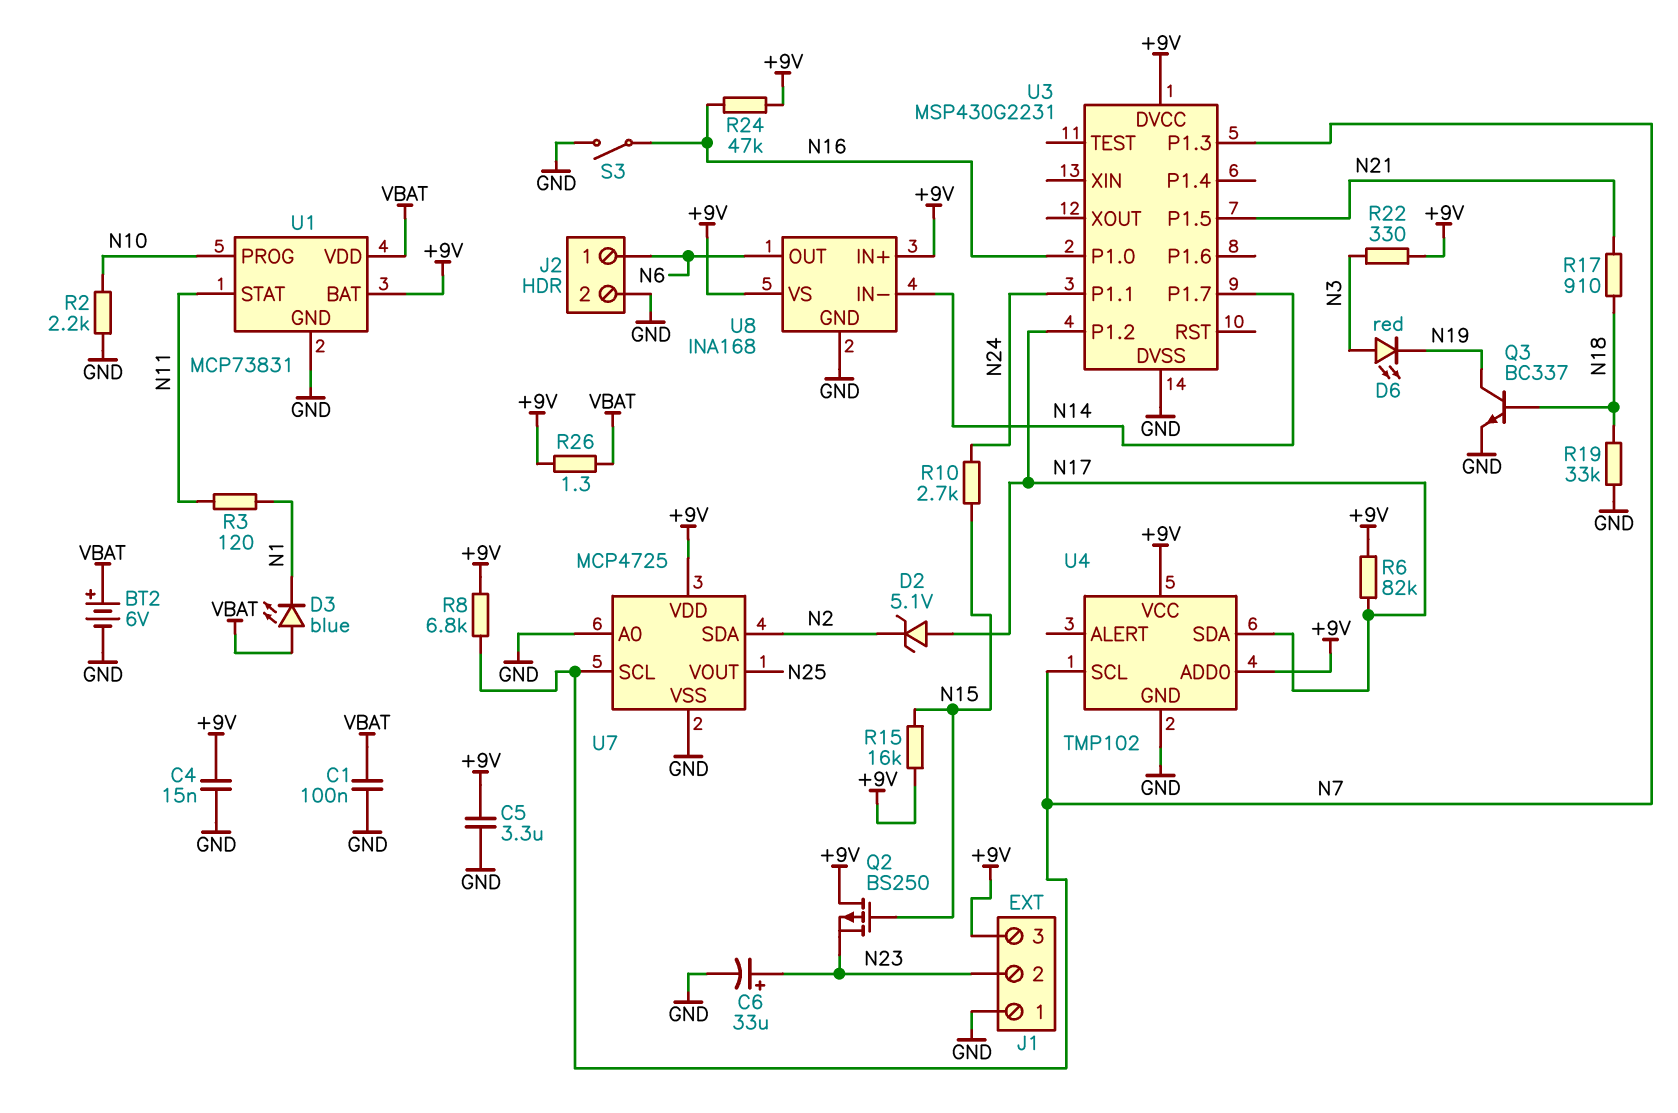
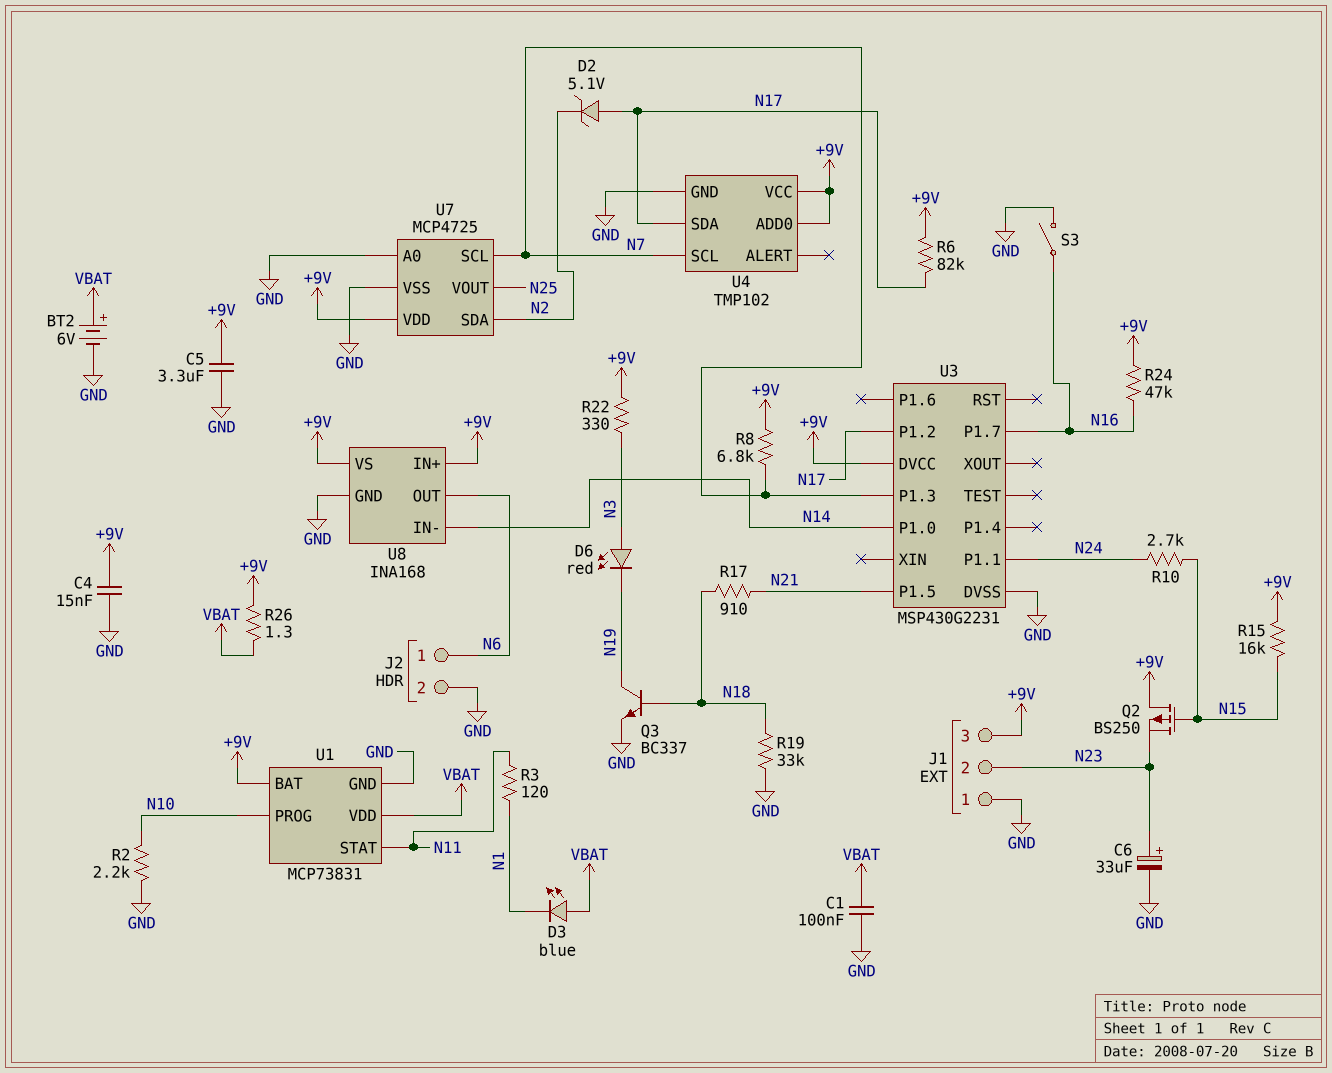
U3 pin P1.0: N16 -> N14
U3 pin P1.7: N14 -> N16

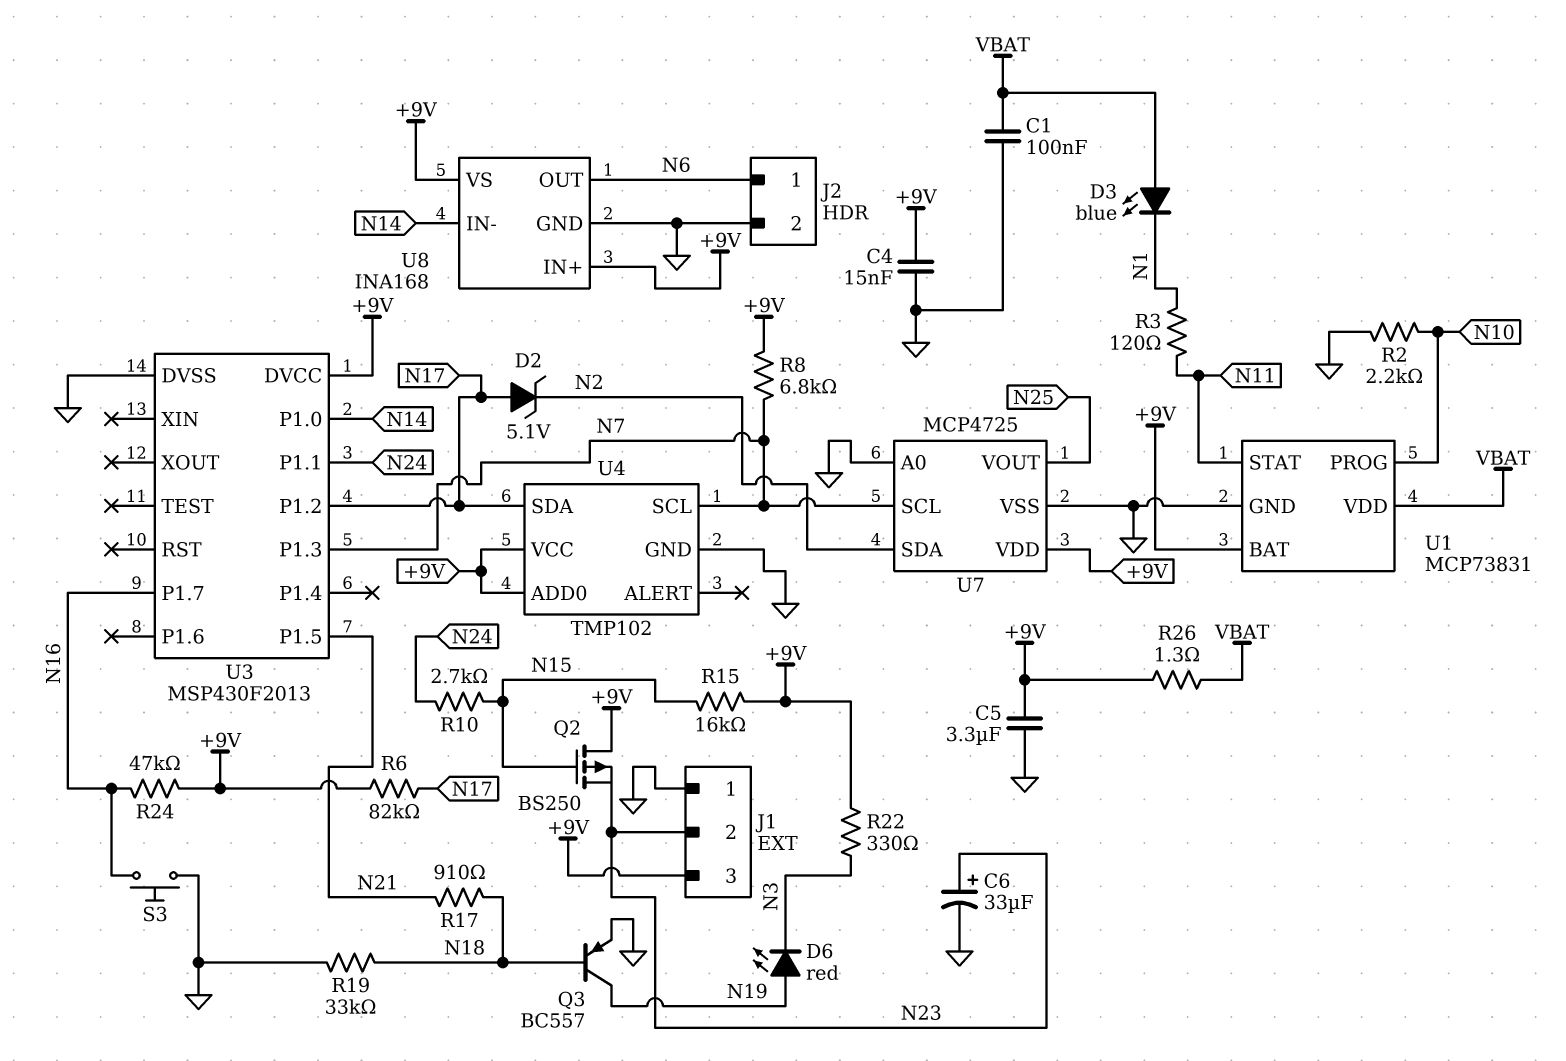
BT2: 6V (plus VBAT, minus GND) -> none
D6: LED red (A N3, K N19) -> LED red (A N19, K N3)
Q3: NPN BC337 (B N18, C N19, E GND) -> PNP BC557 (B N18, C N19, E GND)
S3: switch (GND, N16) -> button (GND, N16)
U3: MSP430G2231 -> MSP430F2013

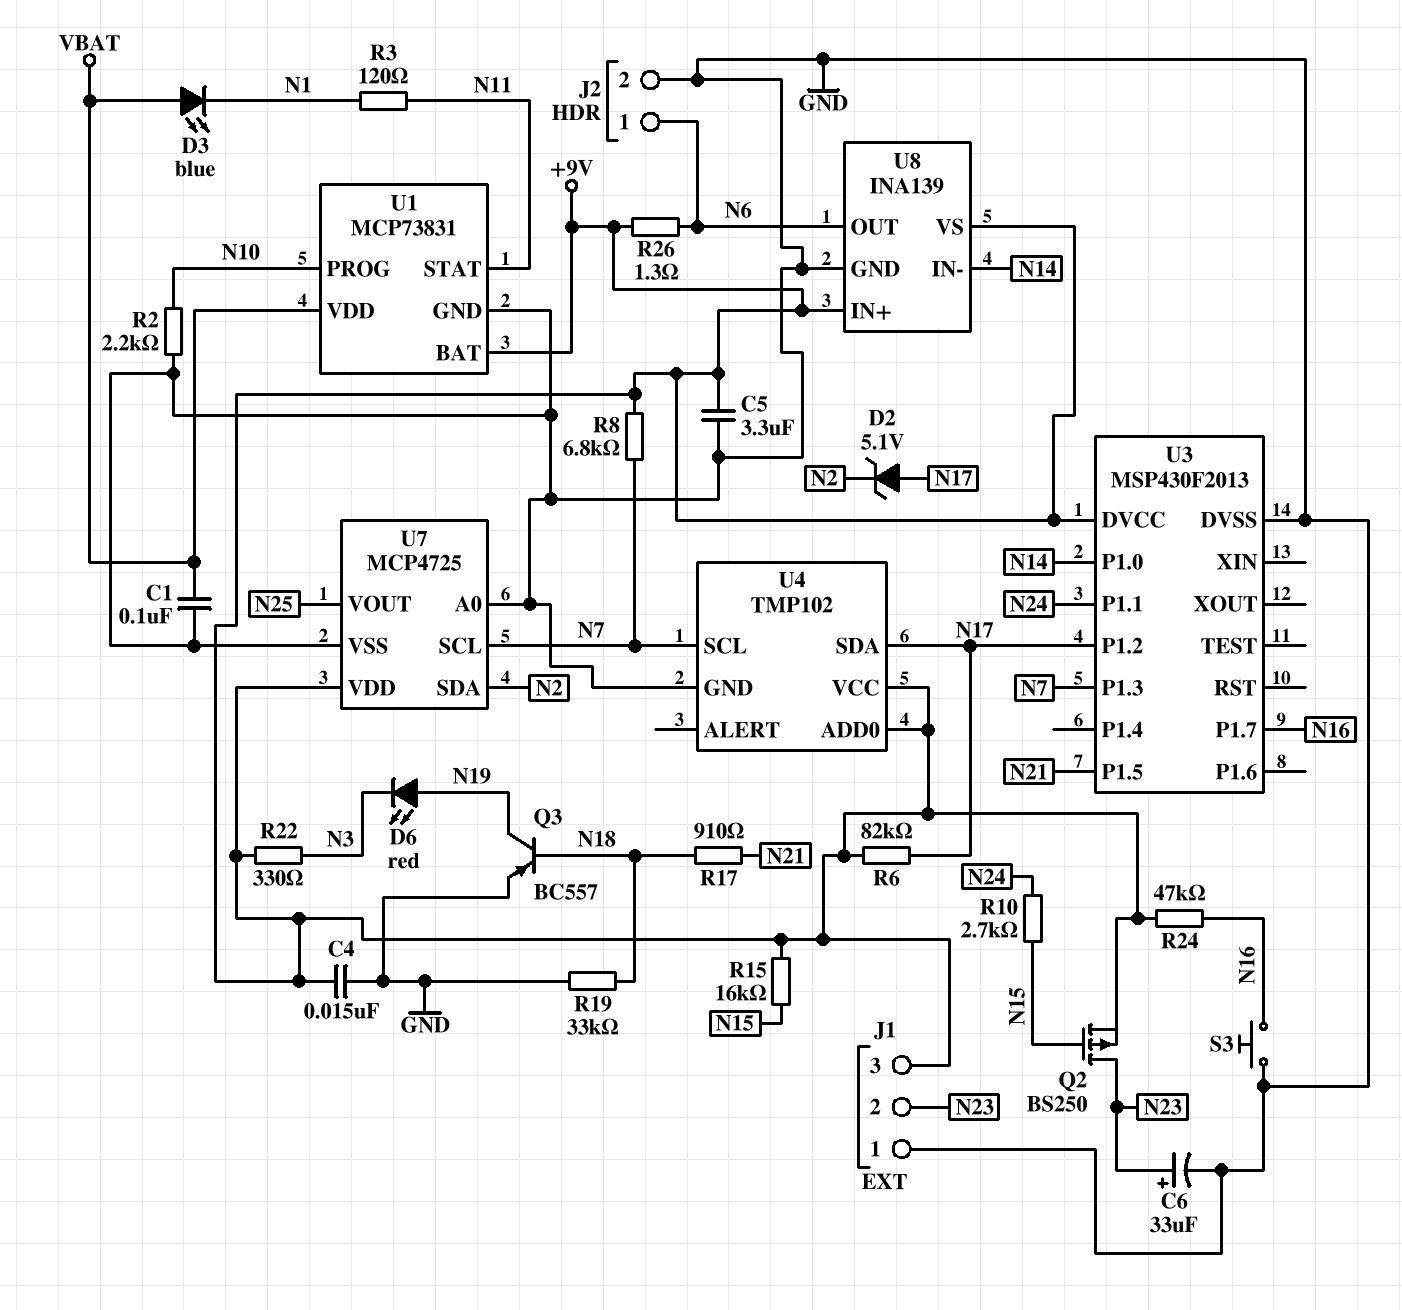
Q2: PMOS BS250 (G N15, D +9V, S N23) -> PMOS BS250 (G N15, D N23, S +9V)
R26: 1.3 (+9V, VBAT) -> 1.3 (+9V, N6)
U8: INA168 -> INA139

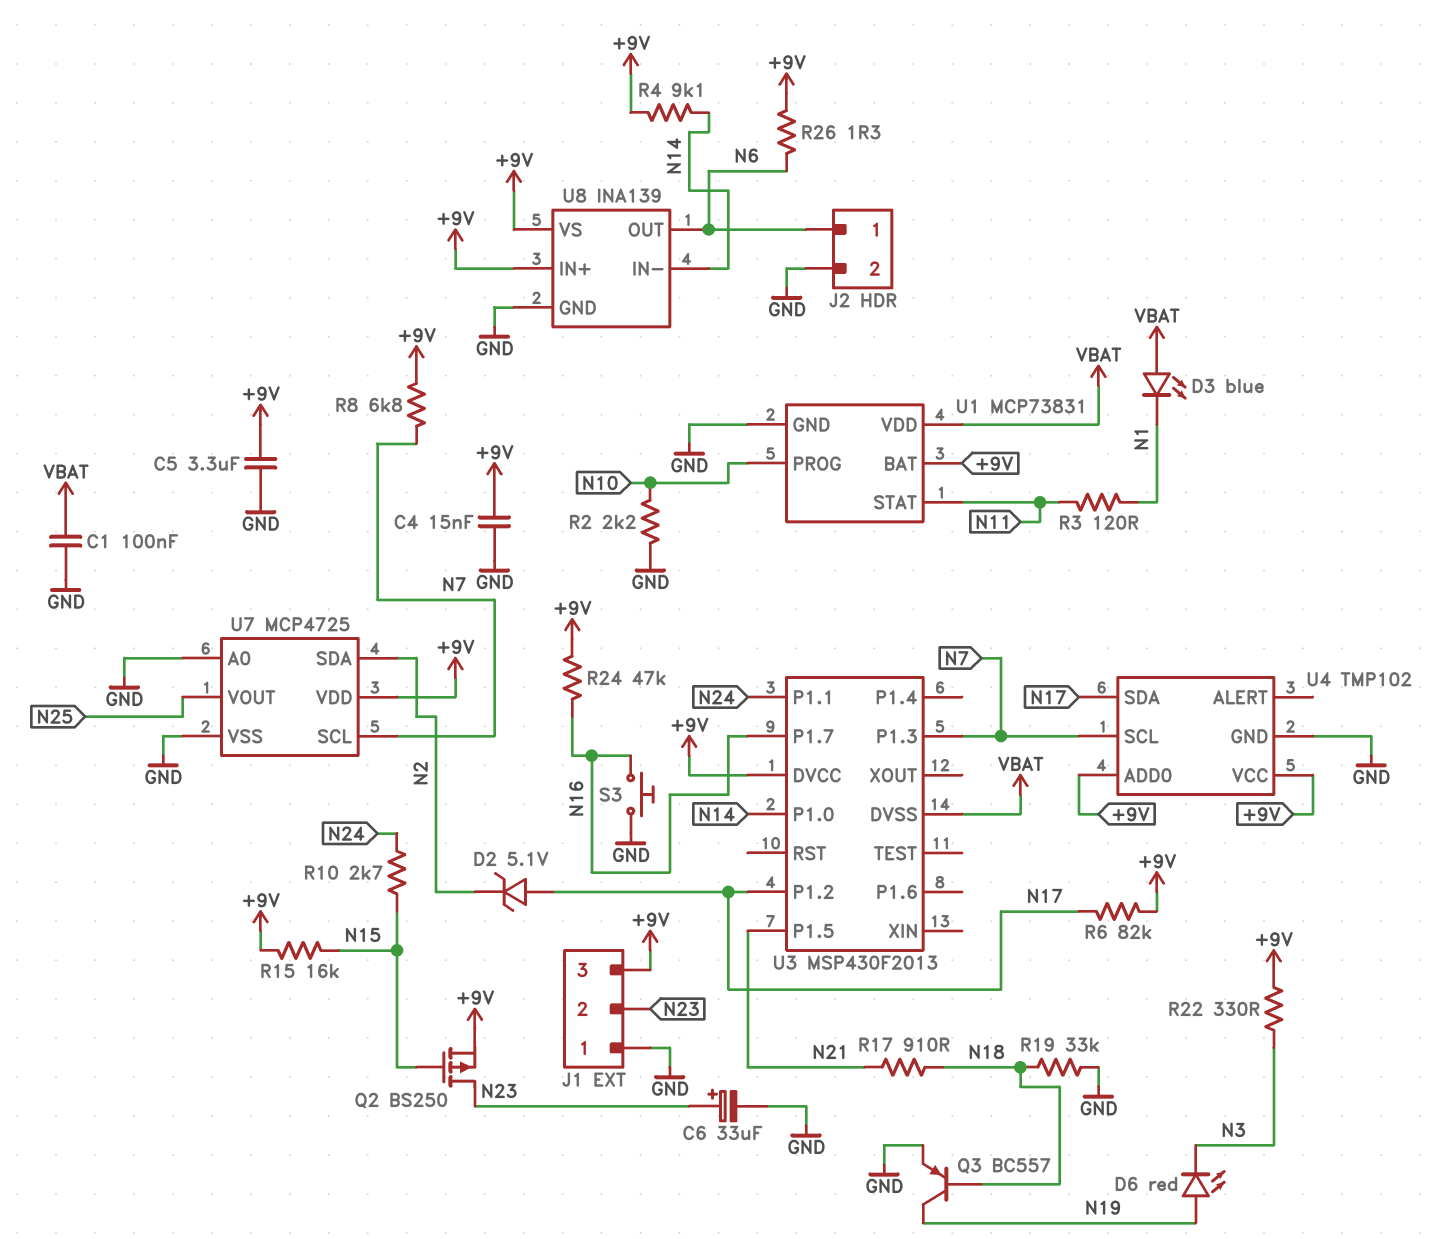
R4: none -> 9.1k (+9V, N14)
U3 pin DVSS: GND -> VBAT

